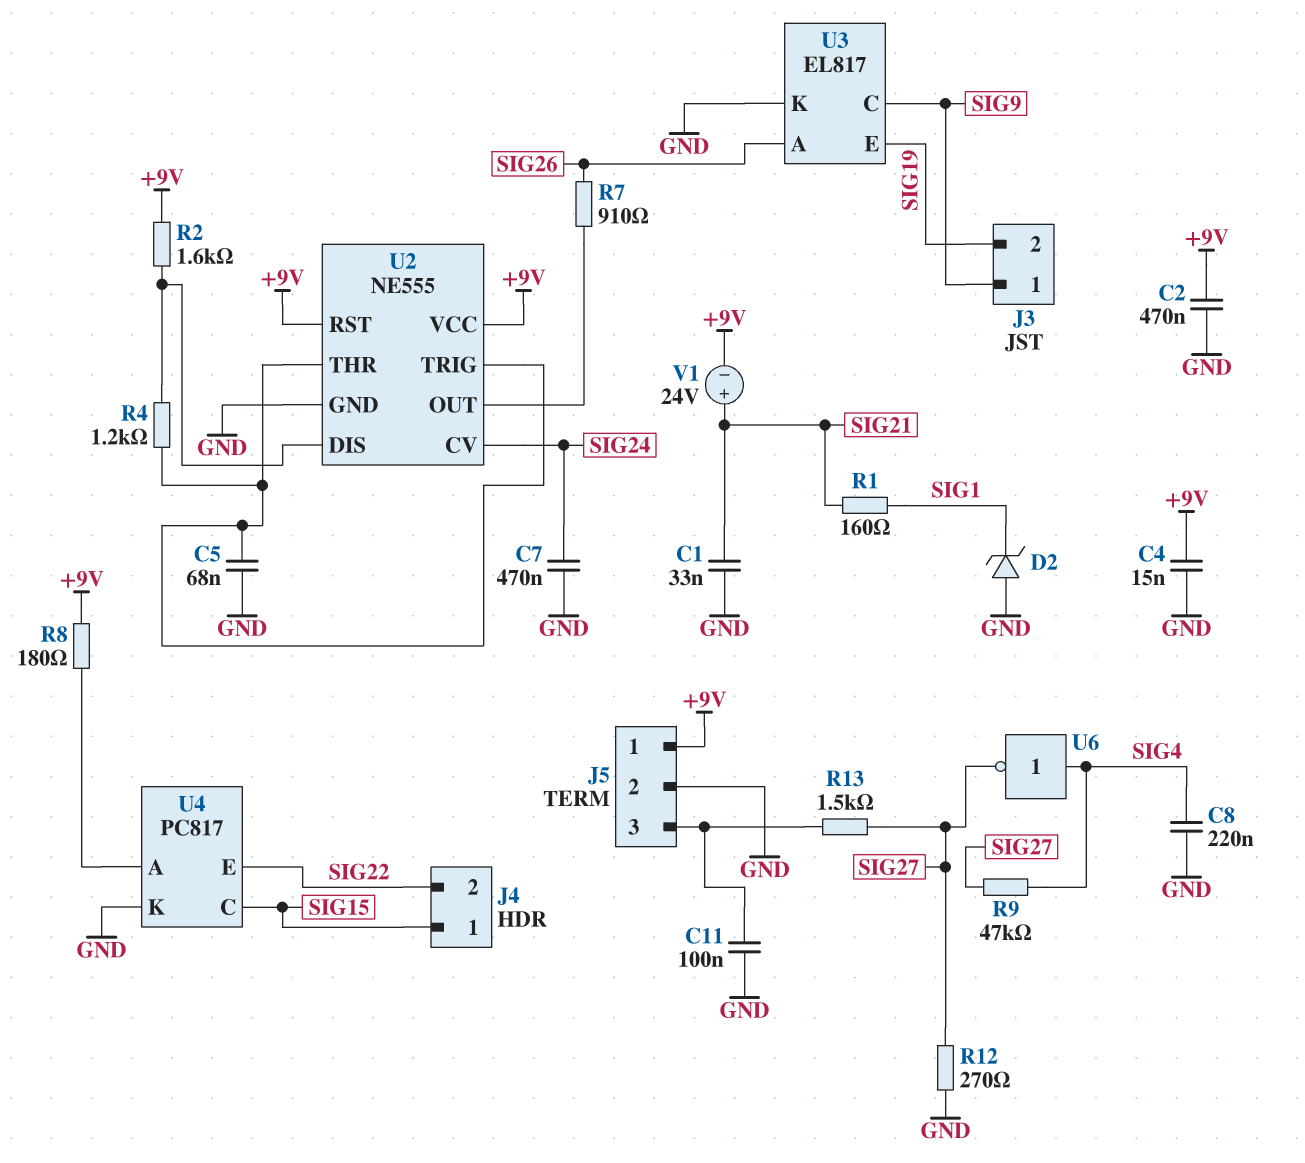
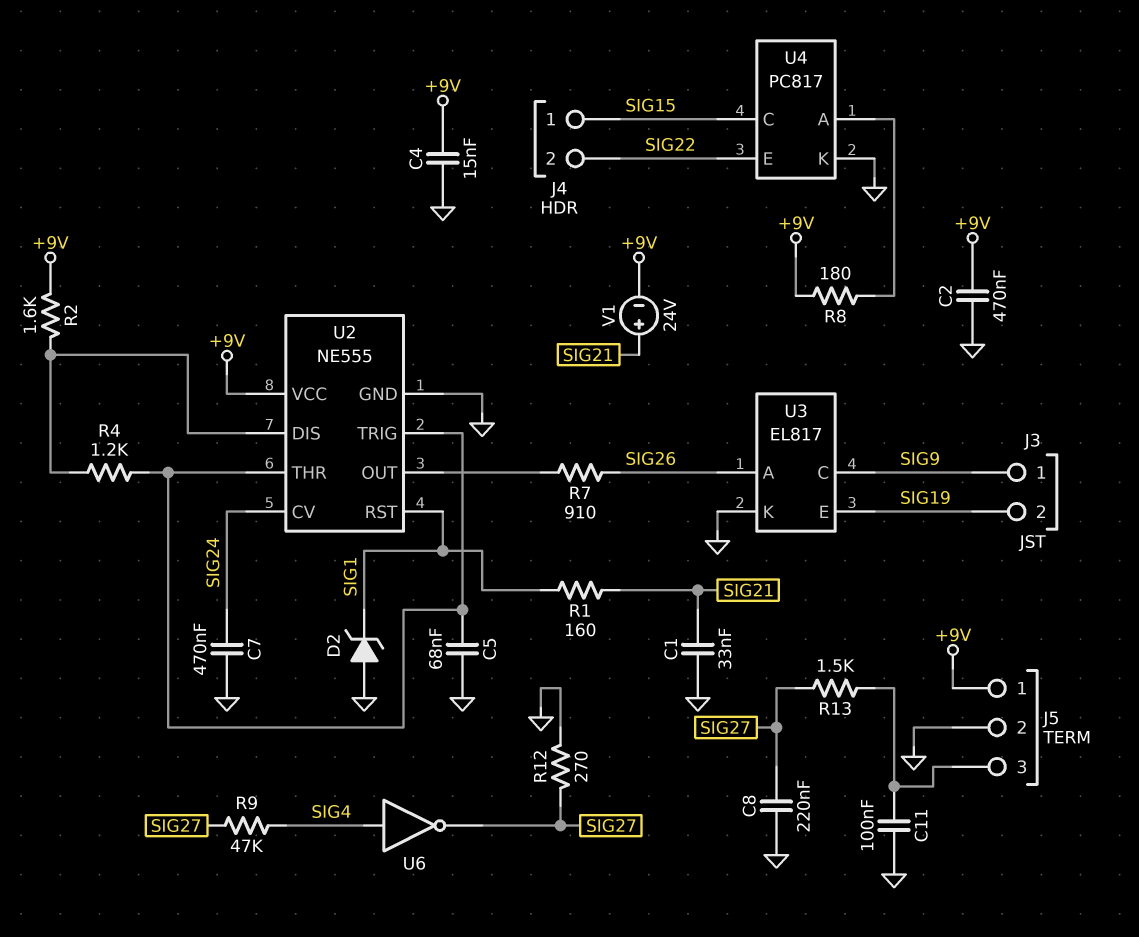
C8: 220nF (GND, SIG4) -> 220nF (GND, SIG27)
U2 pin RST: +9V -> SIG1

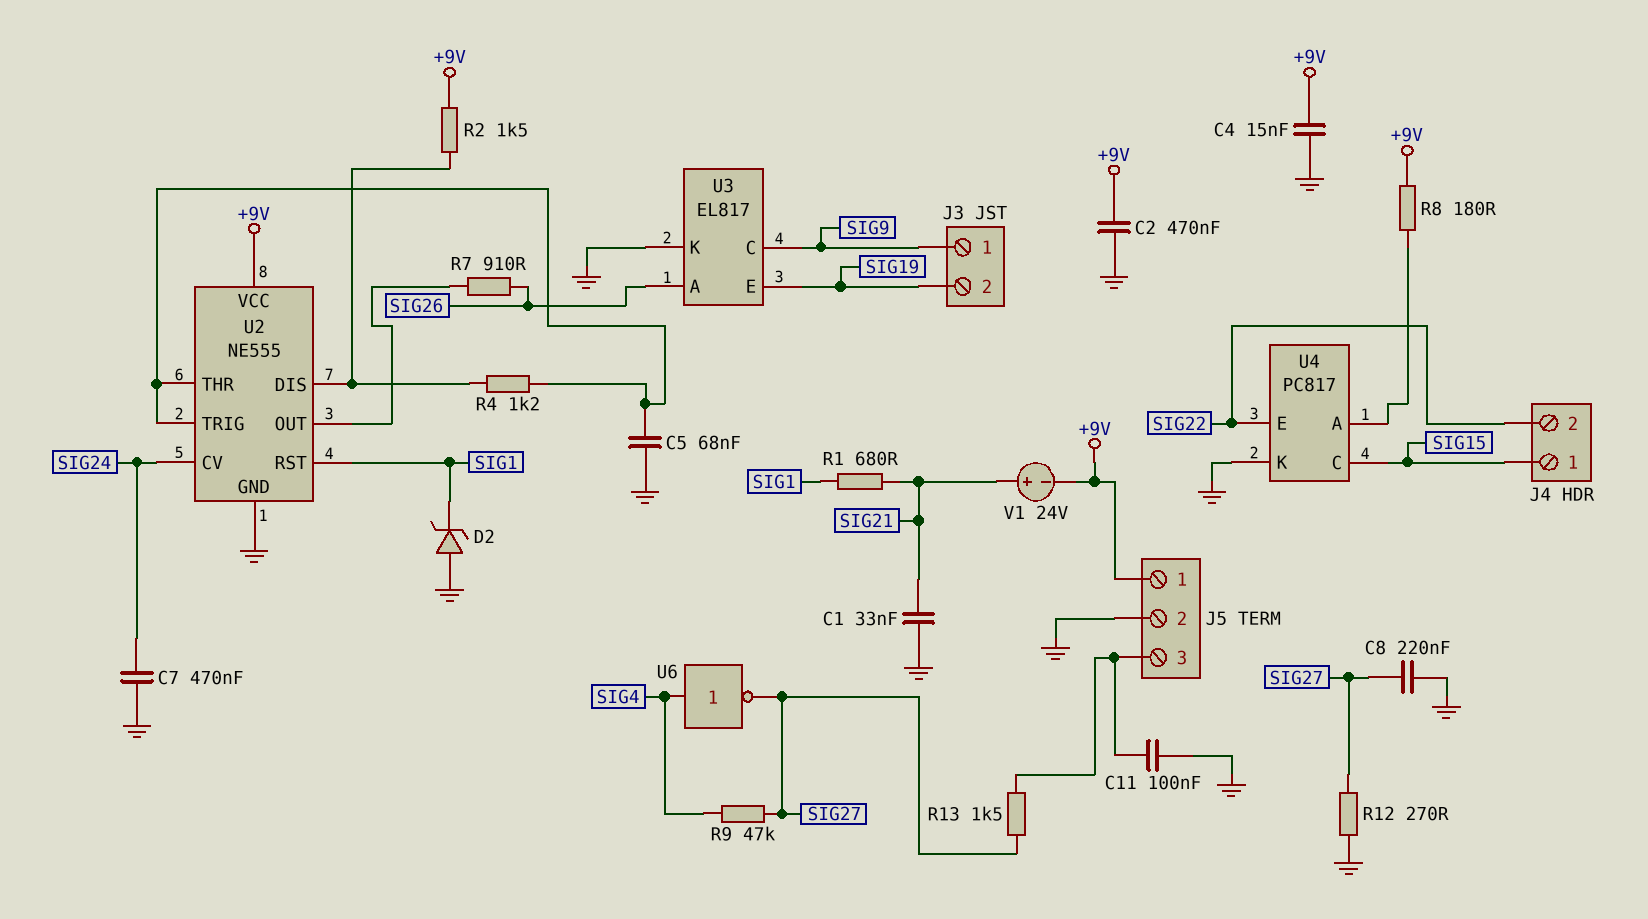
R1: 160 (SIG1, SIG21) -> 680 (SIG1, SIG21)
R2: 1.6k (+9V, U2/DIS) -> 1.5k (+9V, U2/DIS)

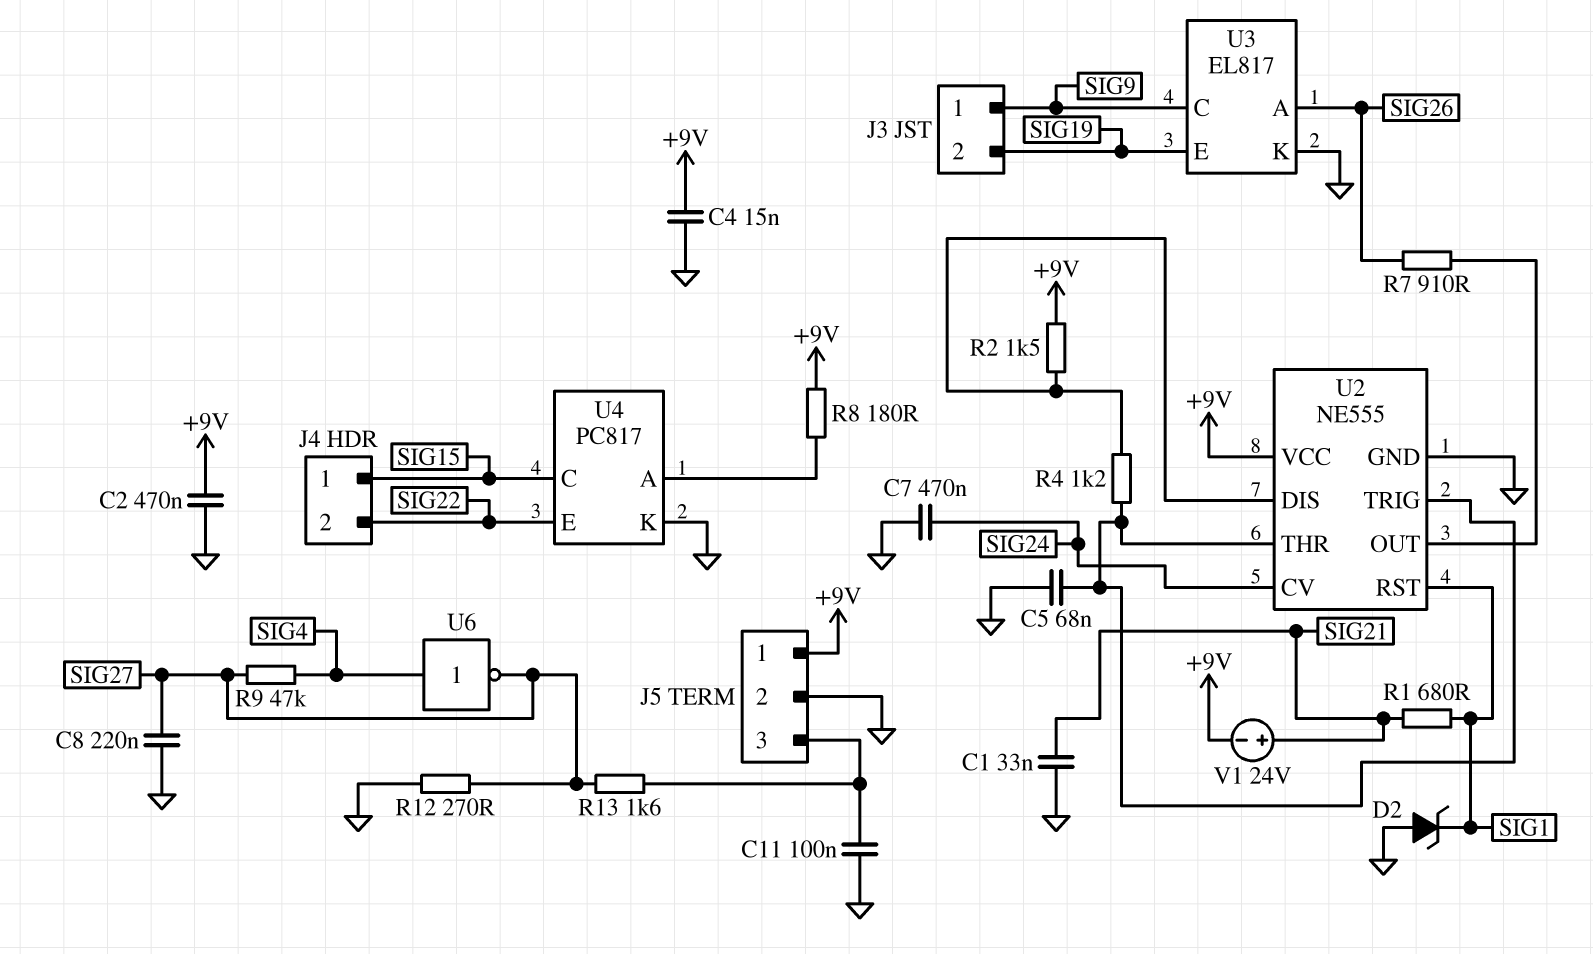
R13: 1.5k (J5/3, SIG27) -> 1.6k (J5/3, SIG27)

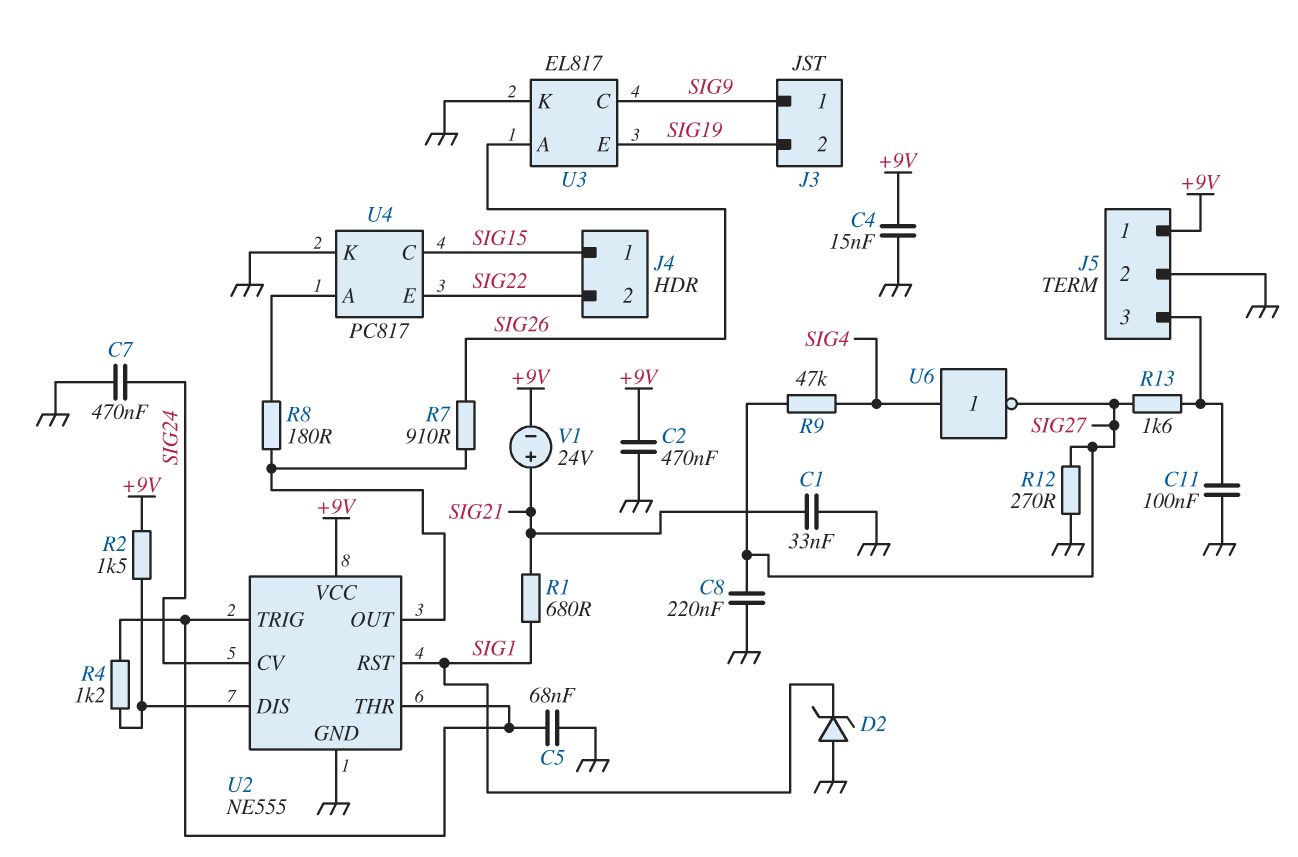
R8: 180 (+9V, U4/A) -> 180 (U2/OUT, U4/A)

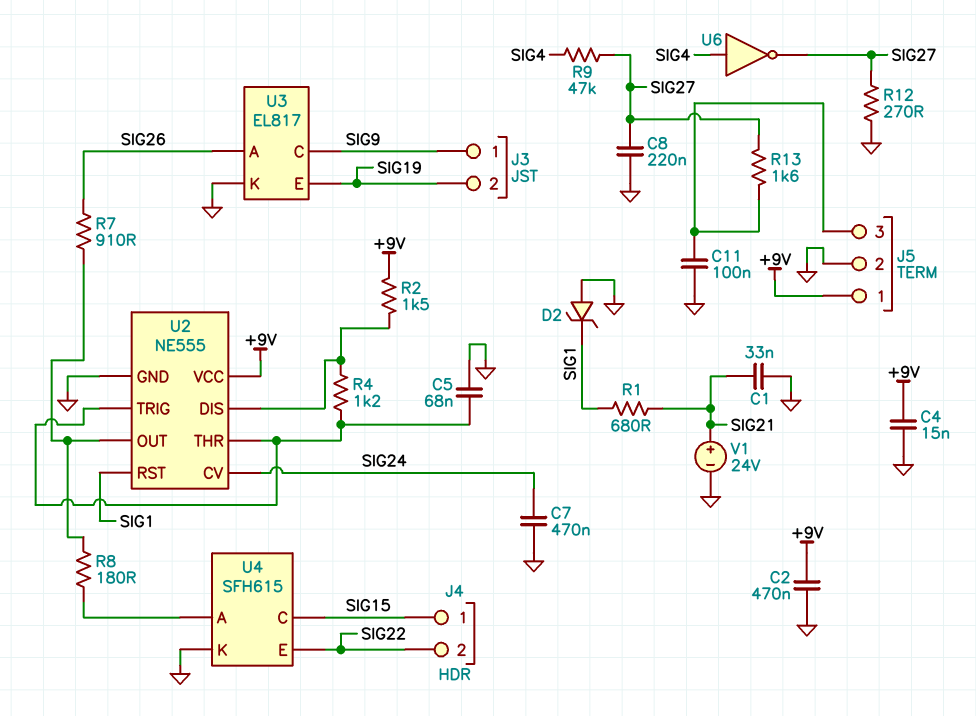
U4: PC817 -> SFH615
V1: 24V (plus SIG21, minus +9V) -> 24V (plus SIG21, minus GND)

